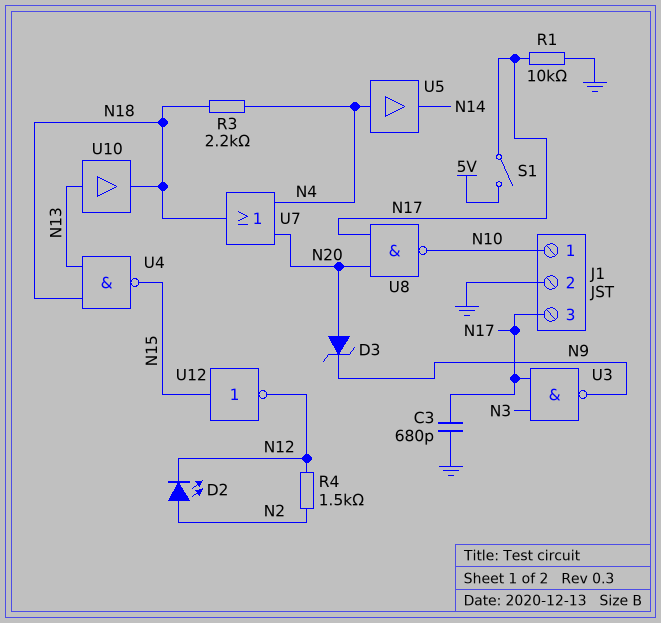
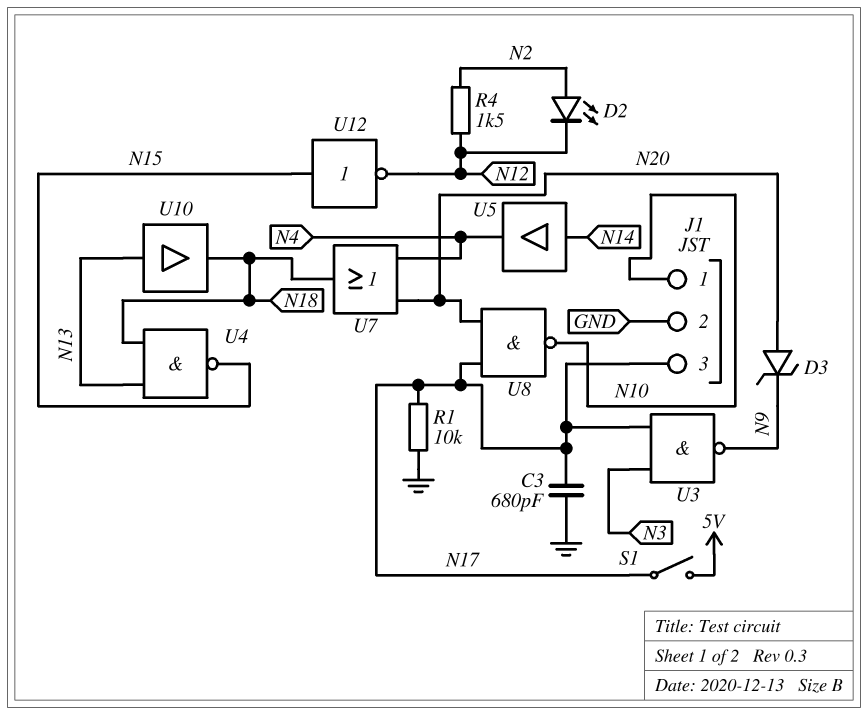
R3: 2.2k (N4, N18) -> none
U5: buffer (in N4, out N14) -> buffer (in N14, out N4)

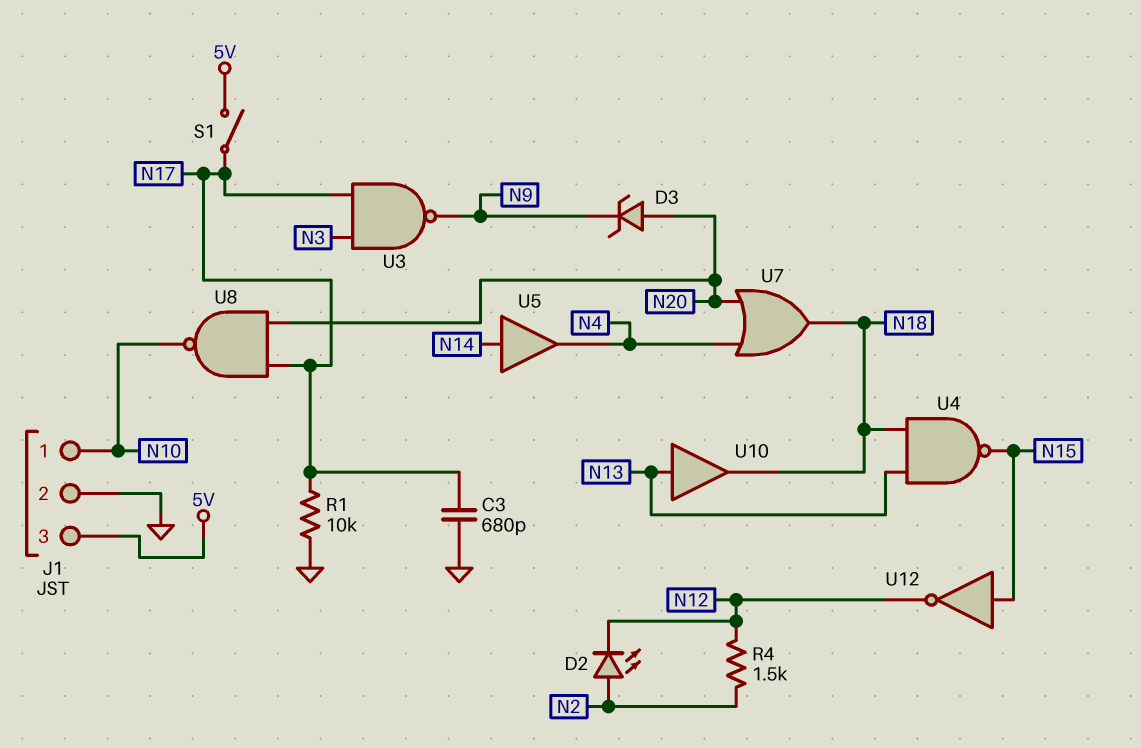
J1 pin 3: N17 -> 5V

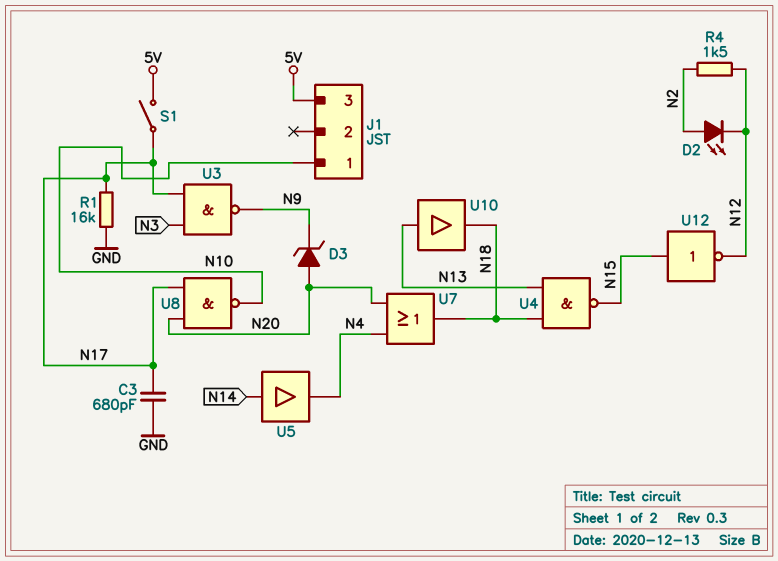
J1 pin 2: GND -> none
R1: 10k (GND, N17) -> 16k (GND, N17)

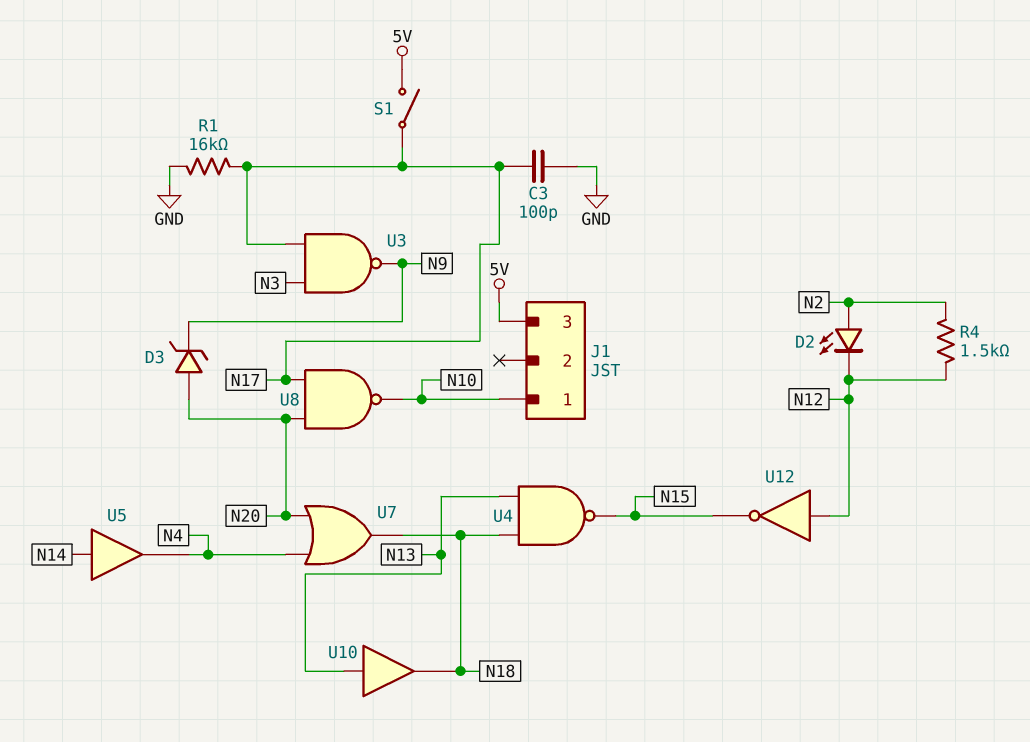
C3: 680pF (GND, N17) -> 100pF (GND, N17)
U12: NOT (in N15, out N12) -> NOT (in N12, out N15)

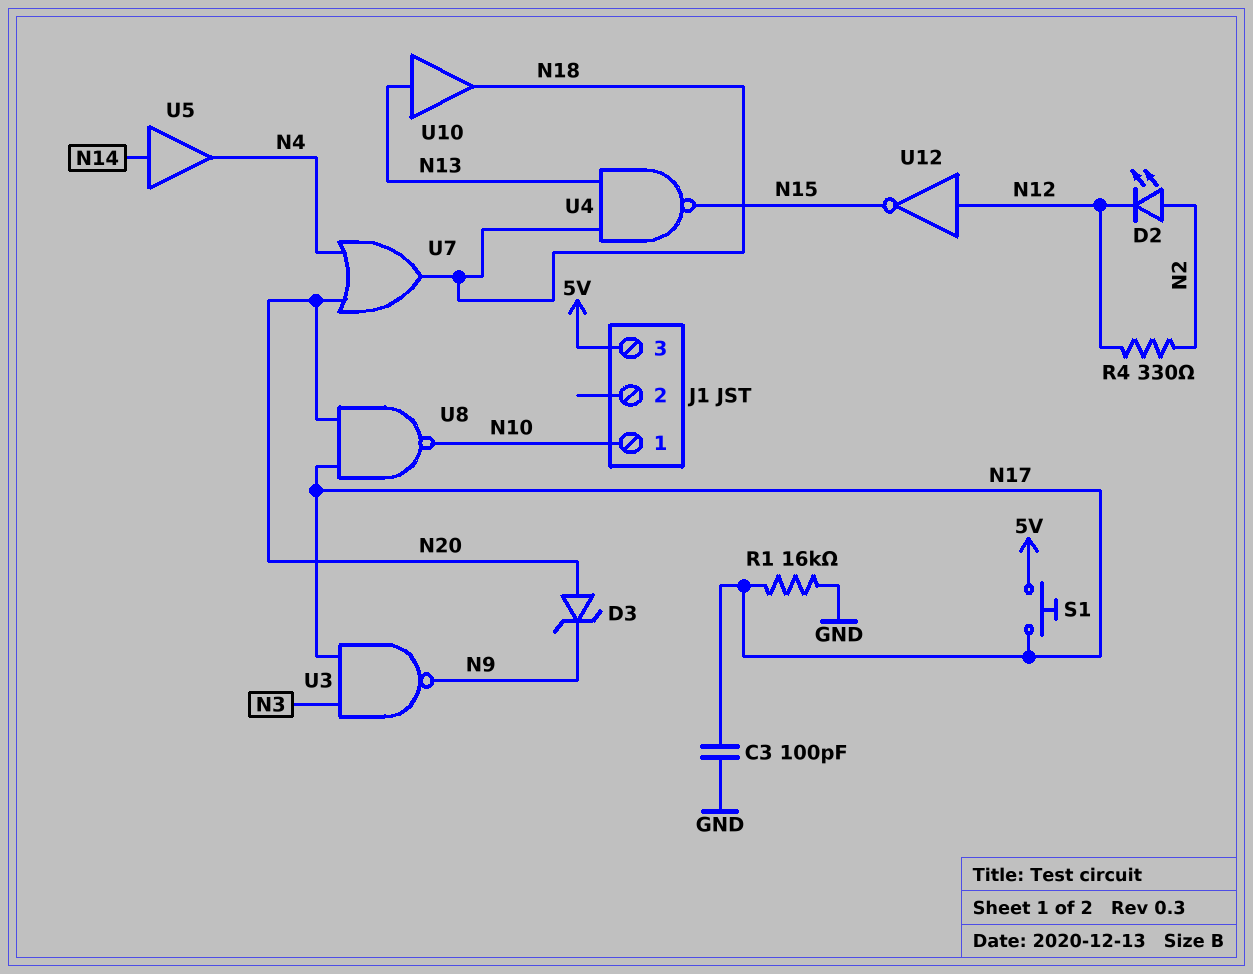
R4: 1.5k (N2, N12) -> 330 (N2, N12)
S1: switch (5V, N17) -> button (5V, N17)

